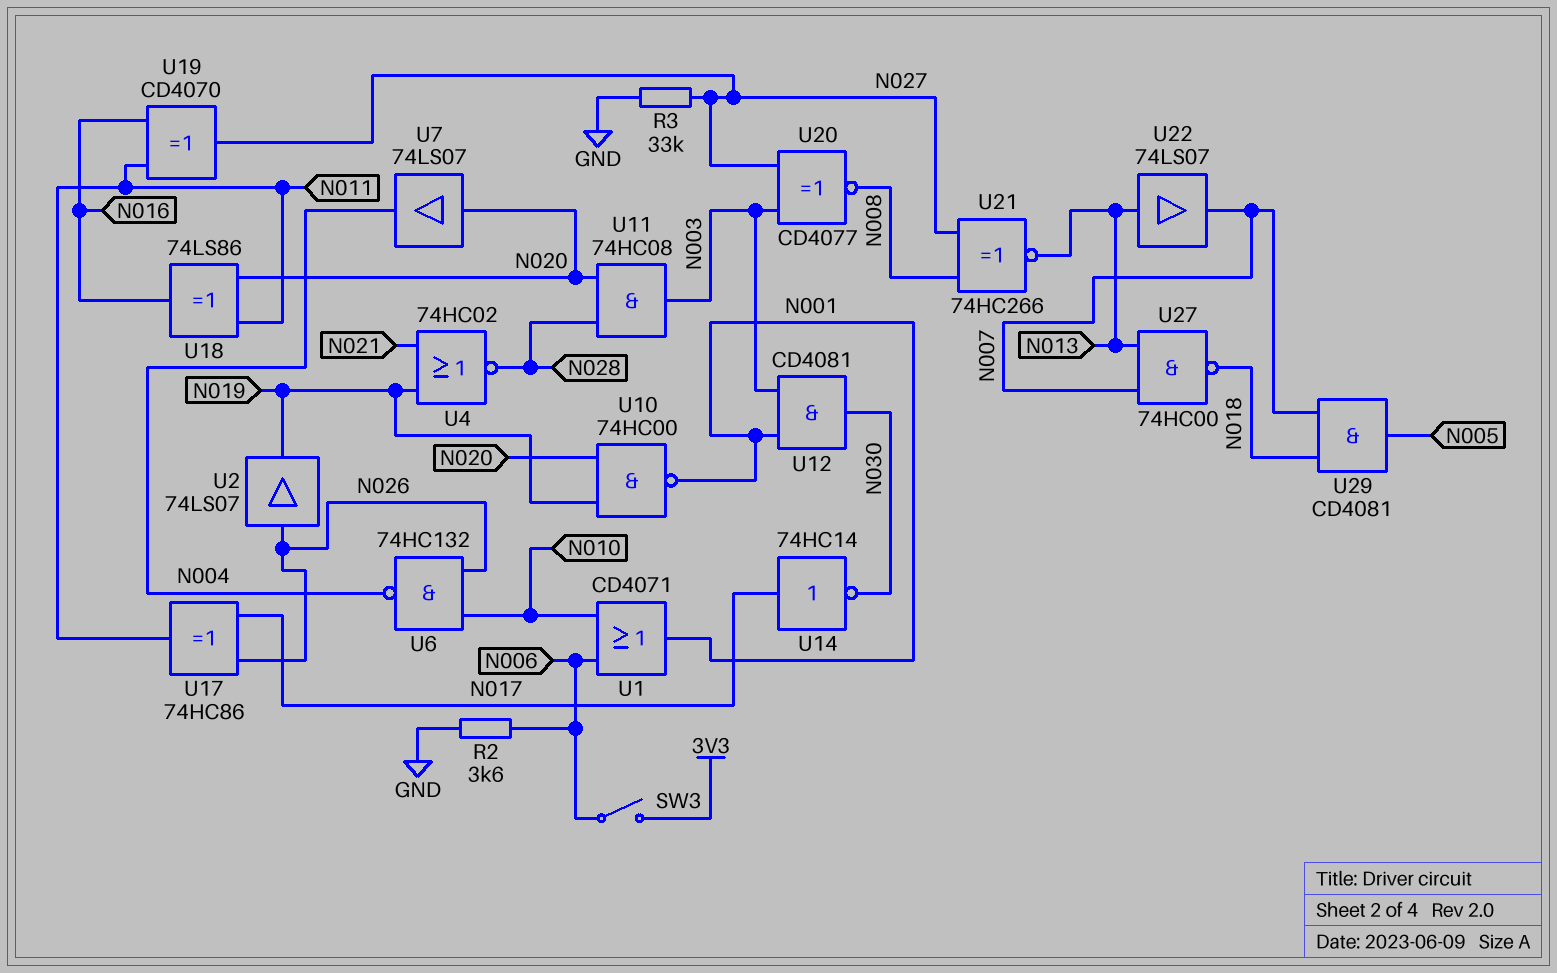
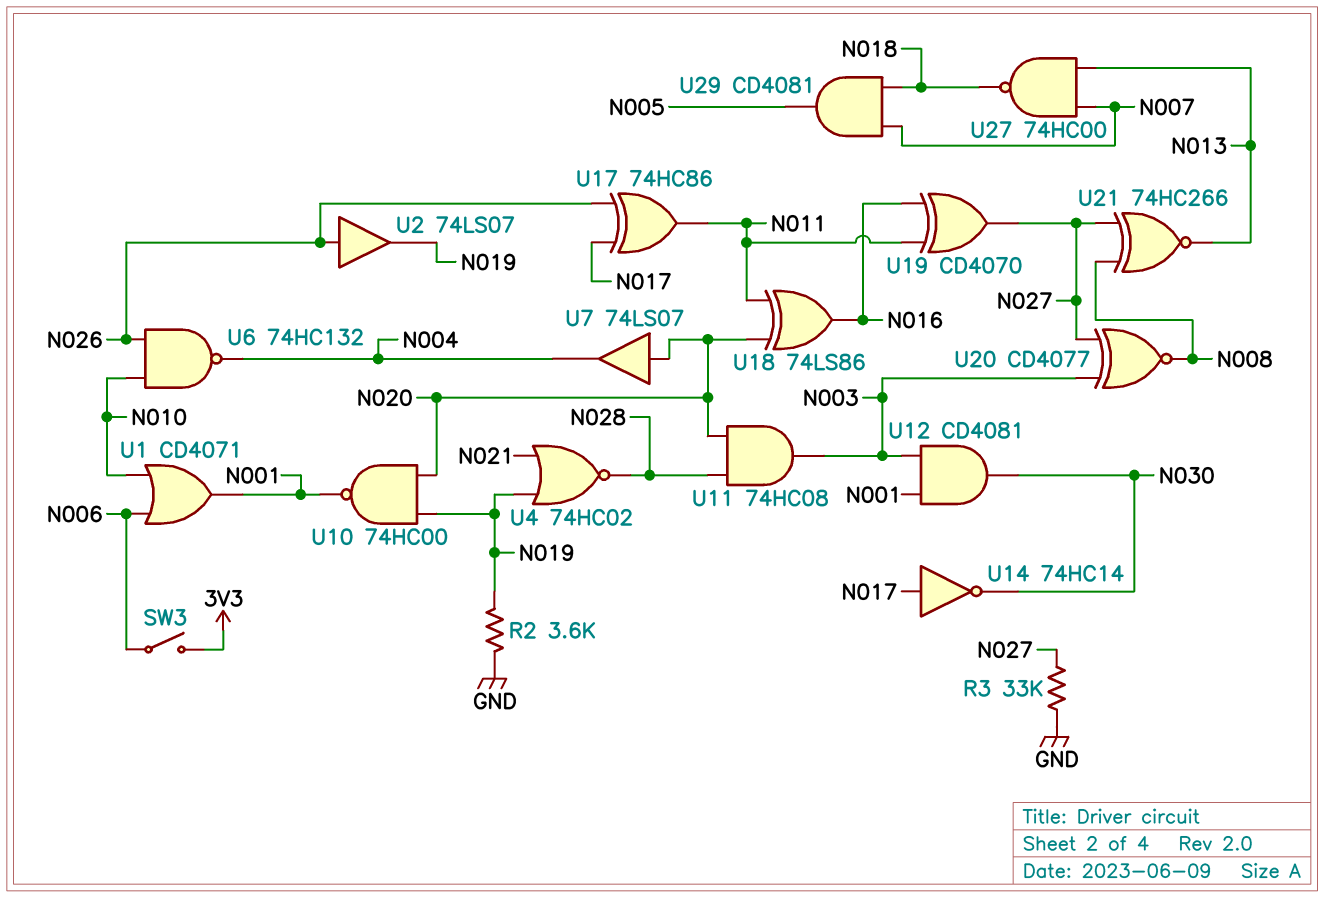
R2: 3.6k (GND, N006) -> 3.6k (GND, N019)
U22: buffer 74LS07 (in N013, out N007) -> none

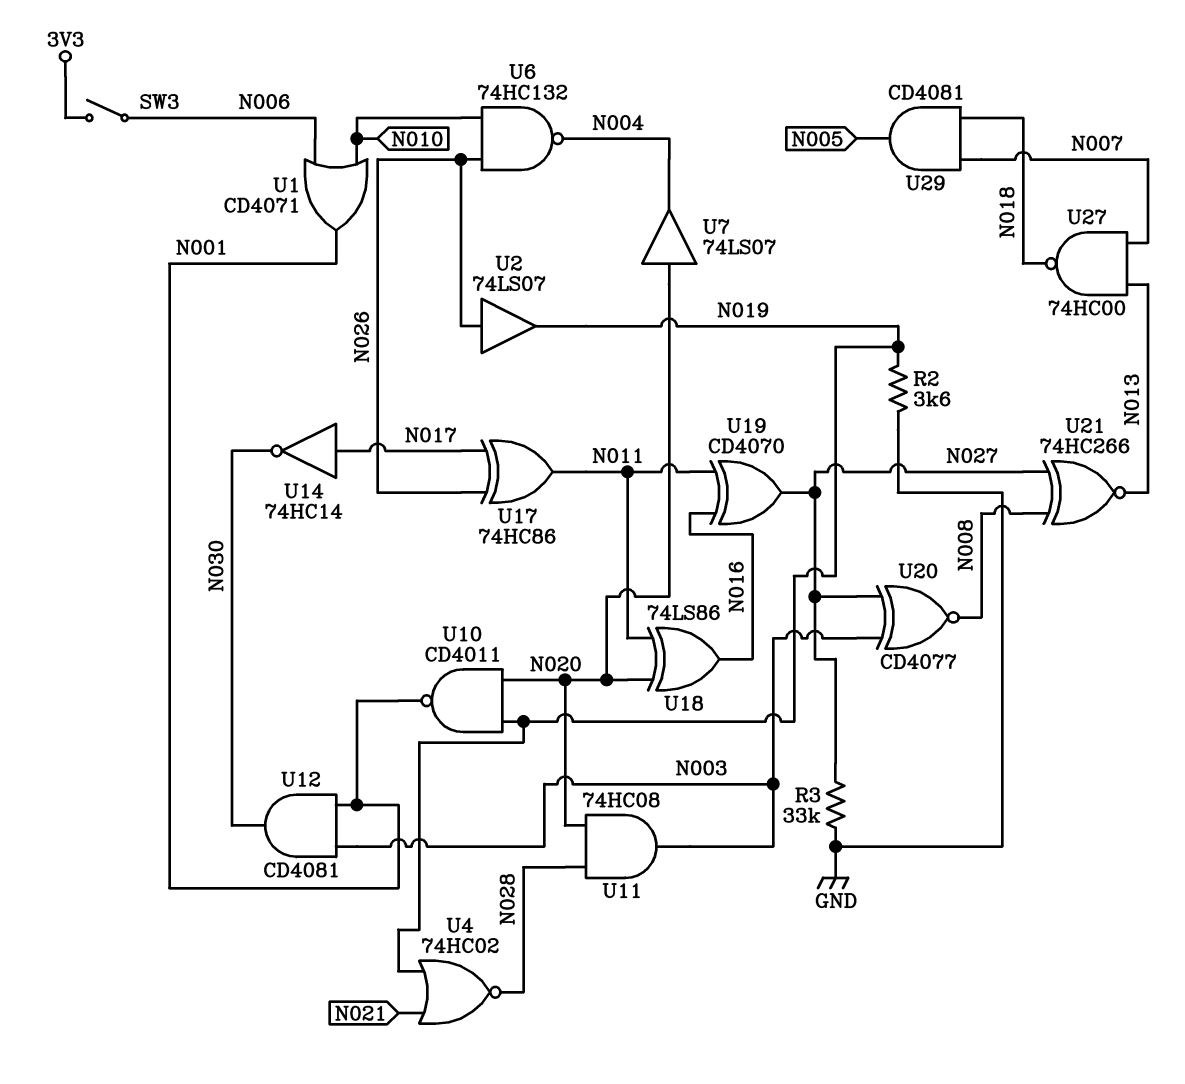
U10: NAND 74HC00 (in N019, in N020, out N001) -> NAND CD4011 (in N019, in N020, out N001)

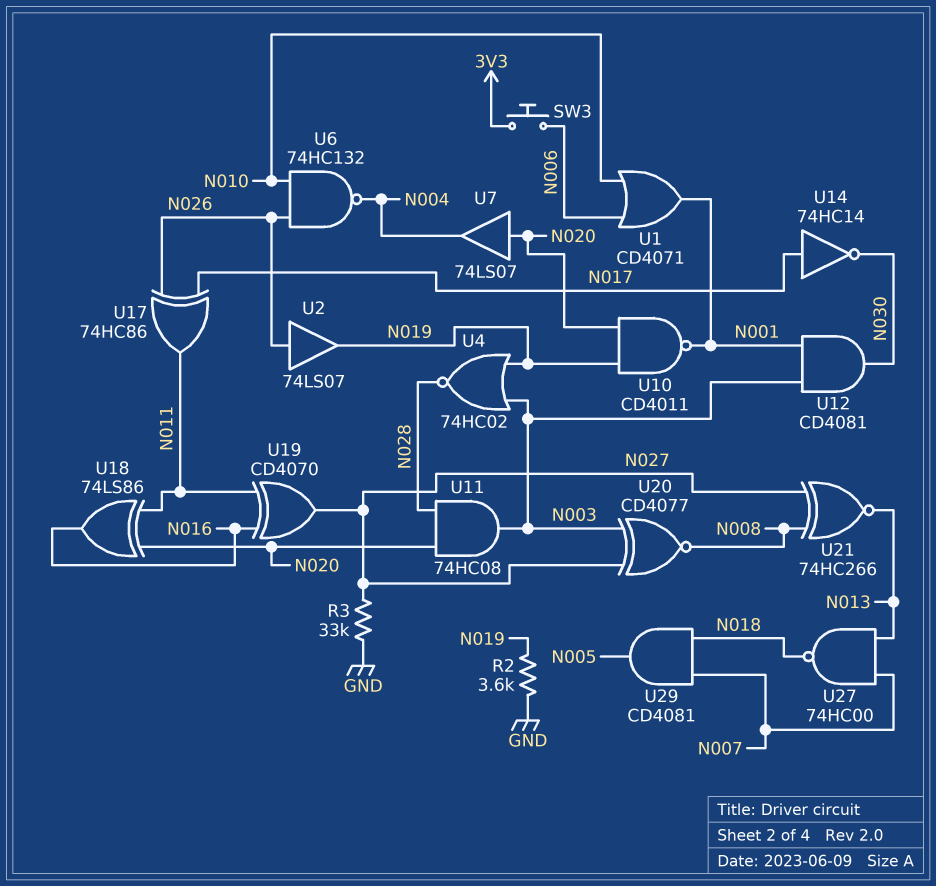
SW3: switch (3V3, N006) -> button (3V3, N006)
U4: NOR 74HC02 (in N019, in N021, out N028) -> NOR 74HC02 (in N003, in N019, out N028)

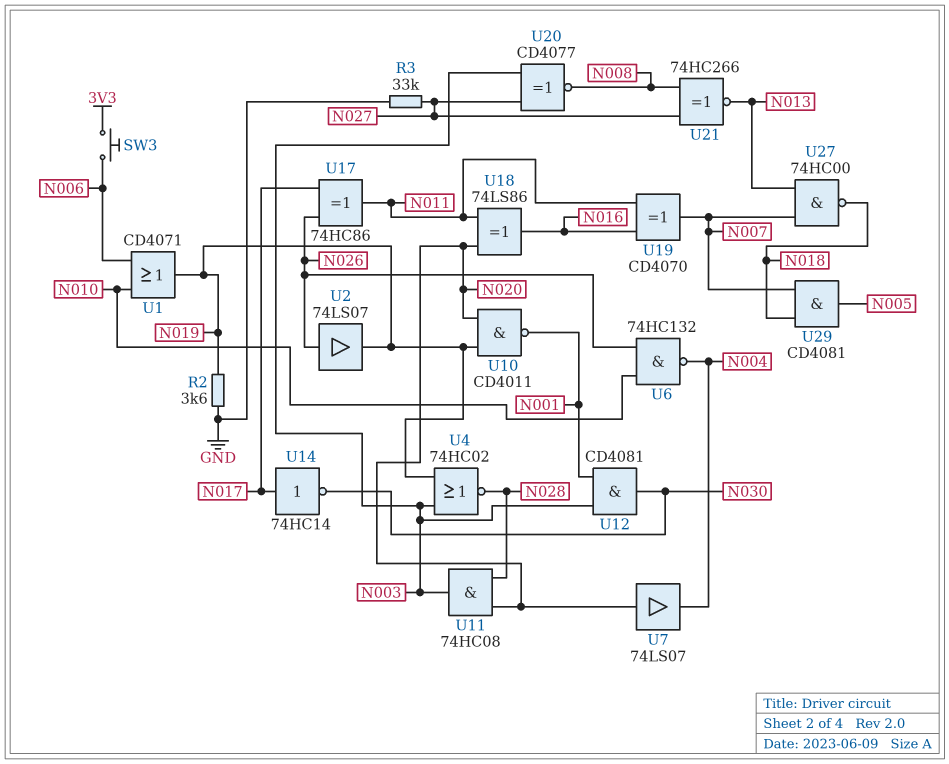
U1: OR CD4071 (in N006, in N010, out N001) -> OR CD4071 (in N006, in N010, out N019)
U19: XOR CD4070 (in N011, in N016, out N027) -> XOR CD4070 (in N011, in N016, out N007)

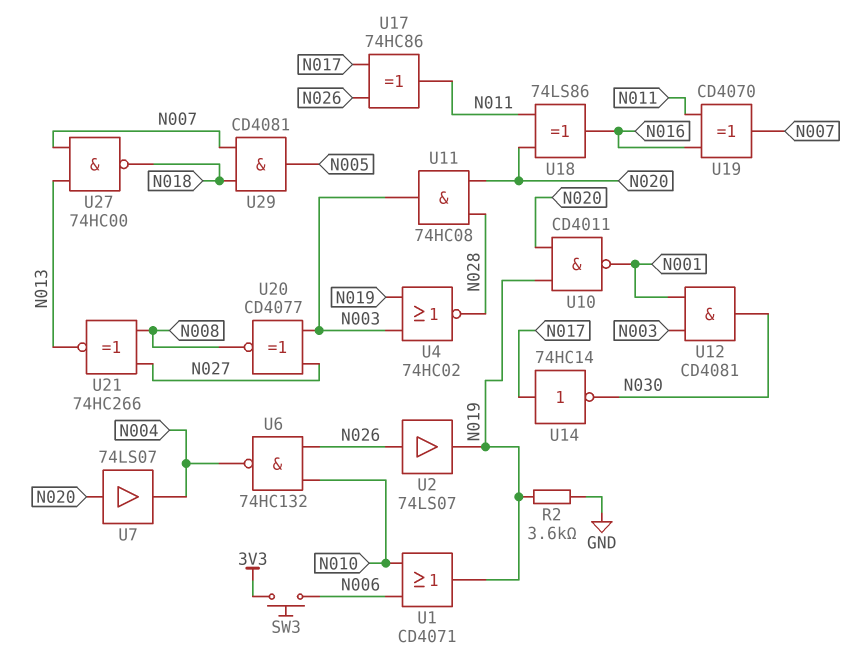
R3: 33k (GND, N027) -> none

